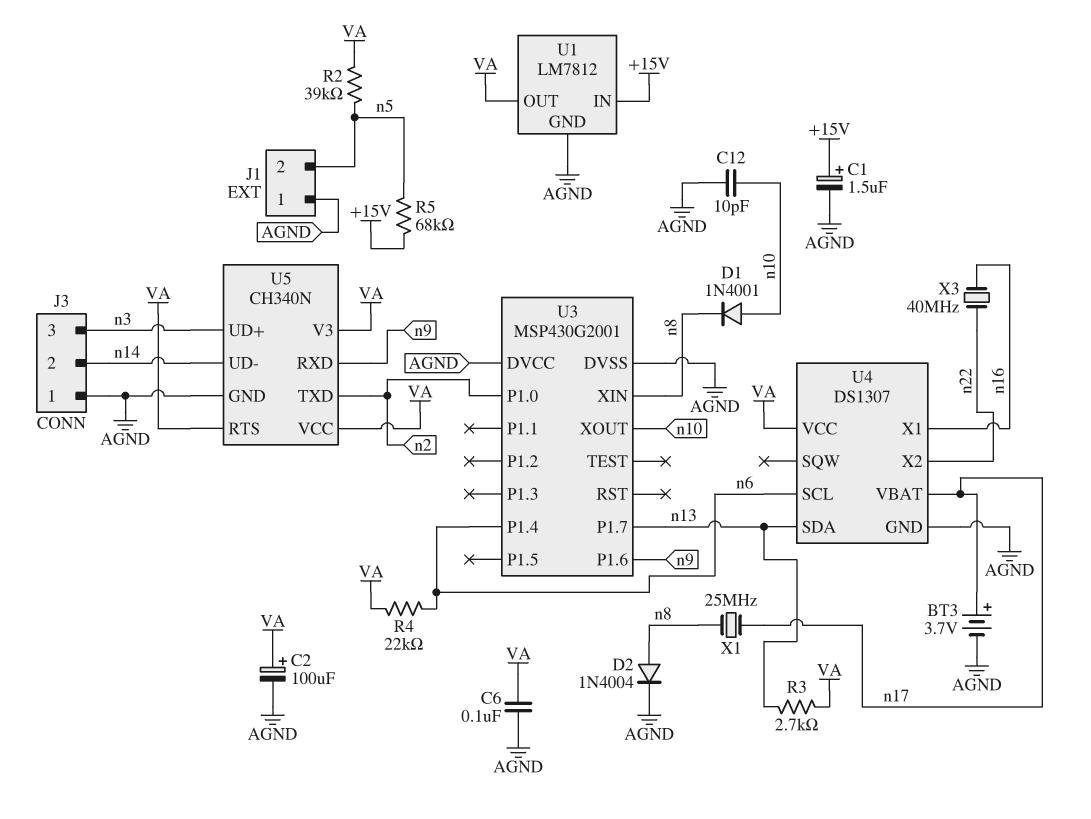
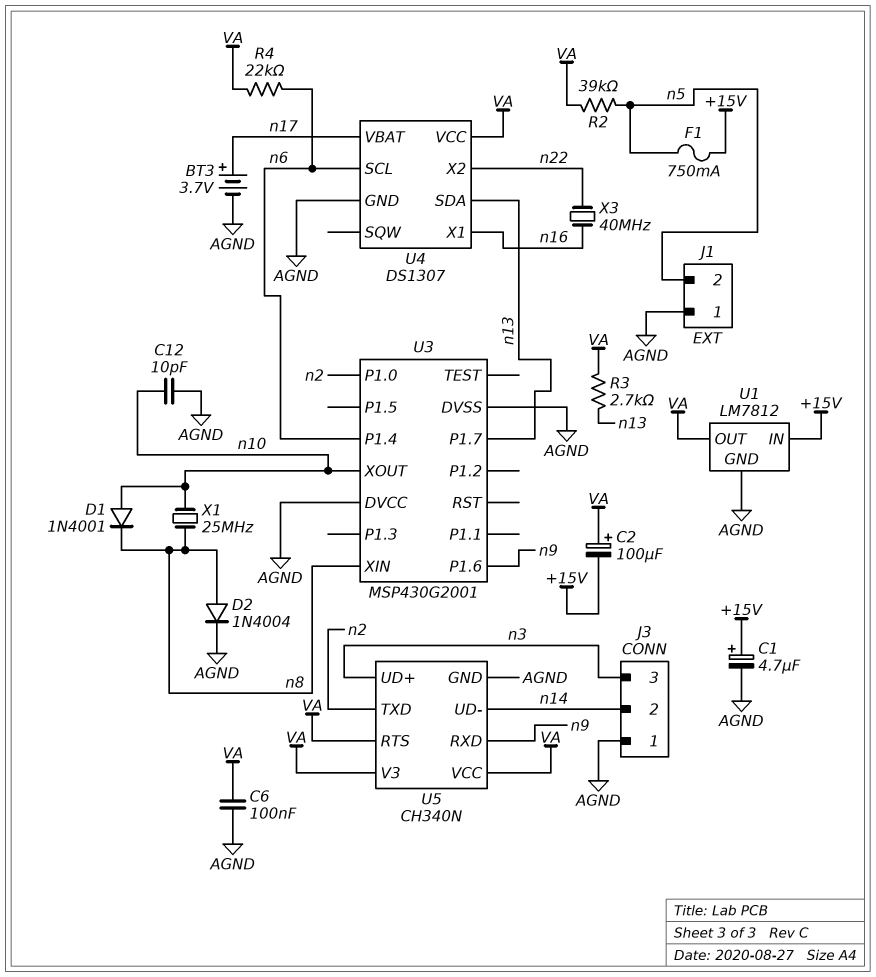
C1: 1.5uF (plus +15V, minus AGND) -> 4.7uF (plus +15V, minus AGND)
C2: 100uF (plus VA, minus AGND) -> 100uF (plus VA, minus +15V)
F1: none -> 750mA (+15V, n5)
R5: 68k (+15V, n5) -> none
X1: 25MHz (n8, n17) -> 25MHz (n8, n10)

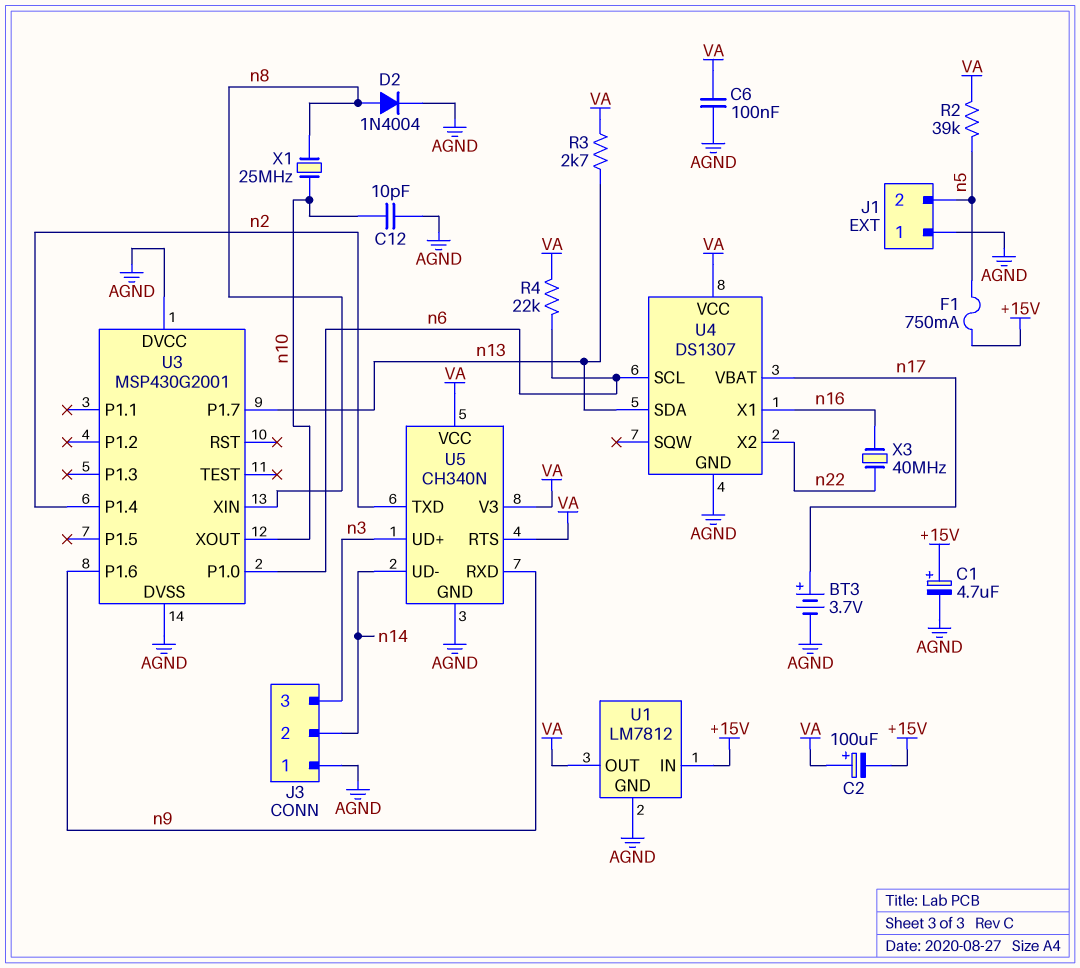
D1: diode 1N4001 (A n10, K n8) -> none
U3 pin P1.0: n2 -> n6
U3 pin P1.4: n6 -> n2

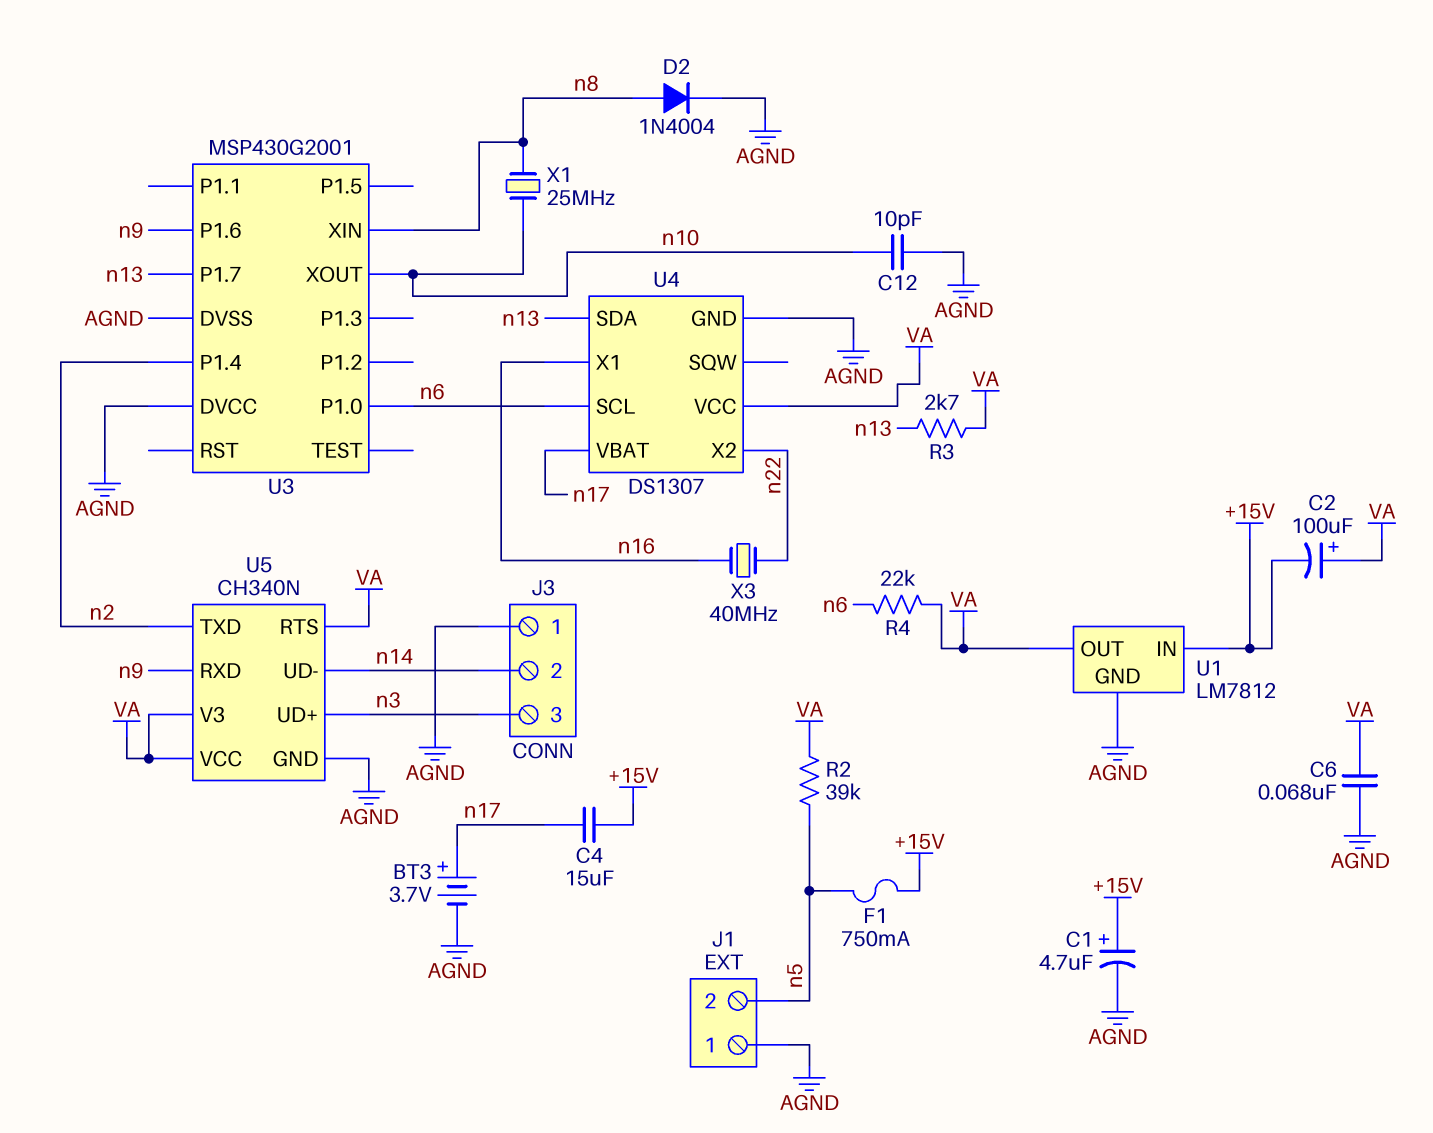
C4: none -> 15uF (+15V, n17)
C6: 100nF (AGND, VA) -> 68nF (AGND, VA)

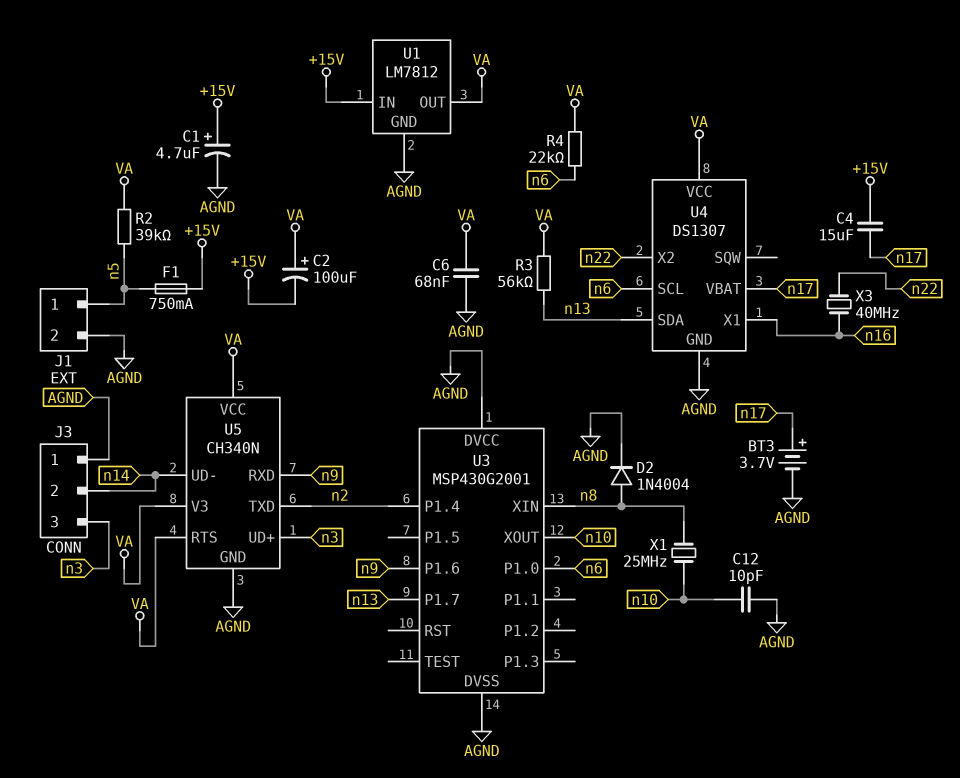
J1 pin 1: AGND -> n5
J1 pin 2: n5 -> AGND
R3: 2.7k (VA, n13) -> 56k (VA, n13)

